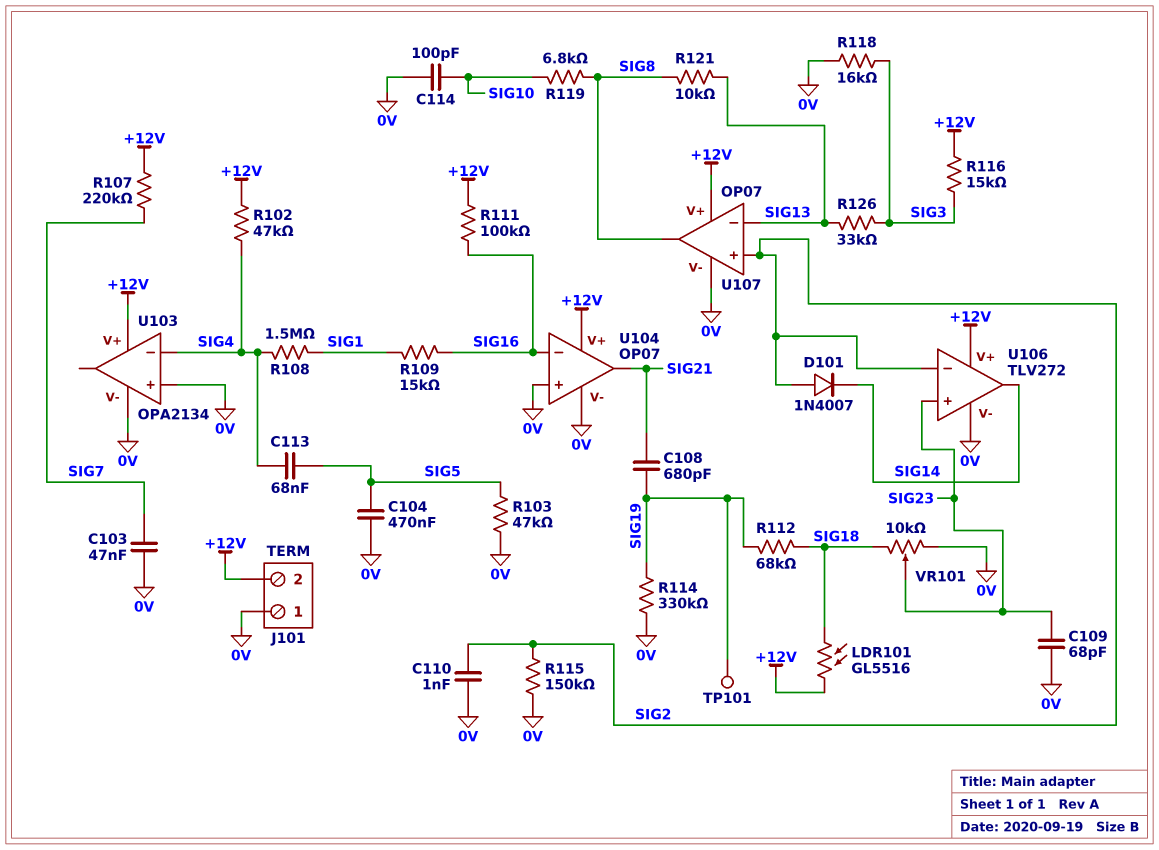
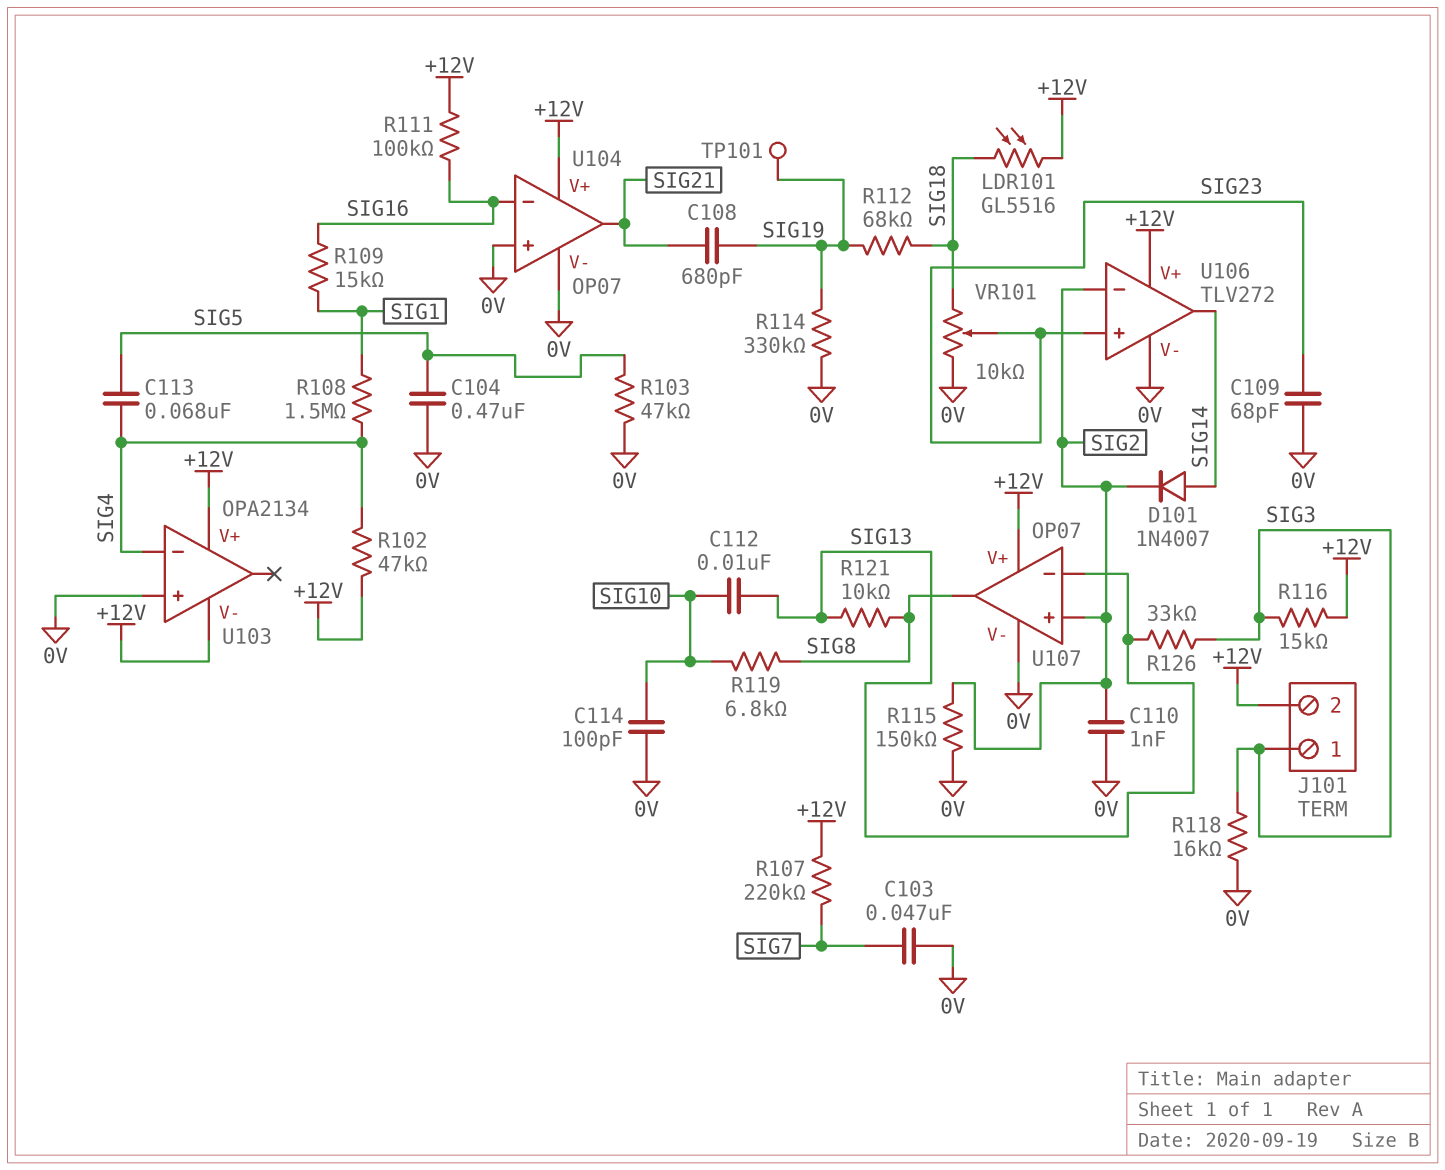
C112: none -> 10nF (SIG10, SIG13)
D101: diode 1N4007 (A SIG2, K SIG14) -> diode 1N4007 (A SIG14, K SIG2)
J101 pin 1: 0V -> SIG3
U103 pin V-: 0V -> +12V

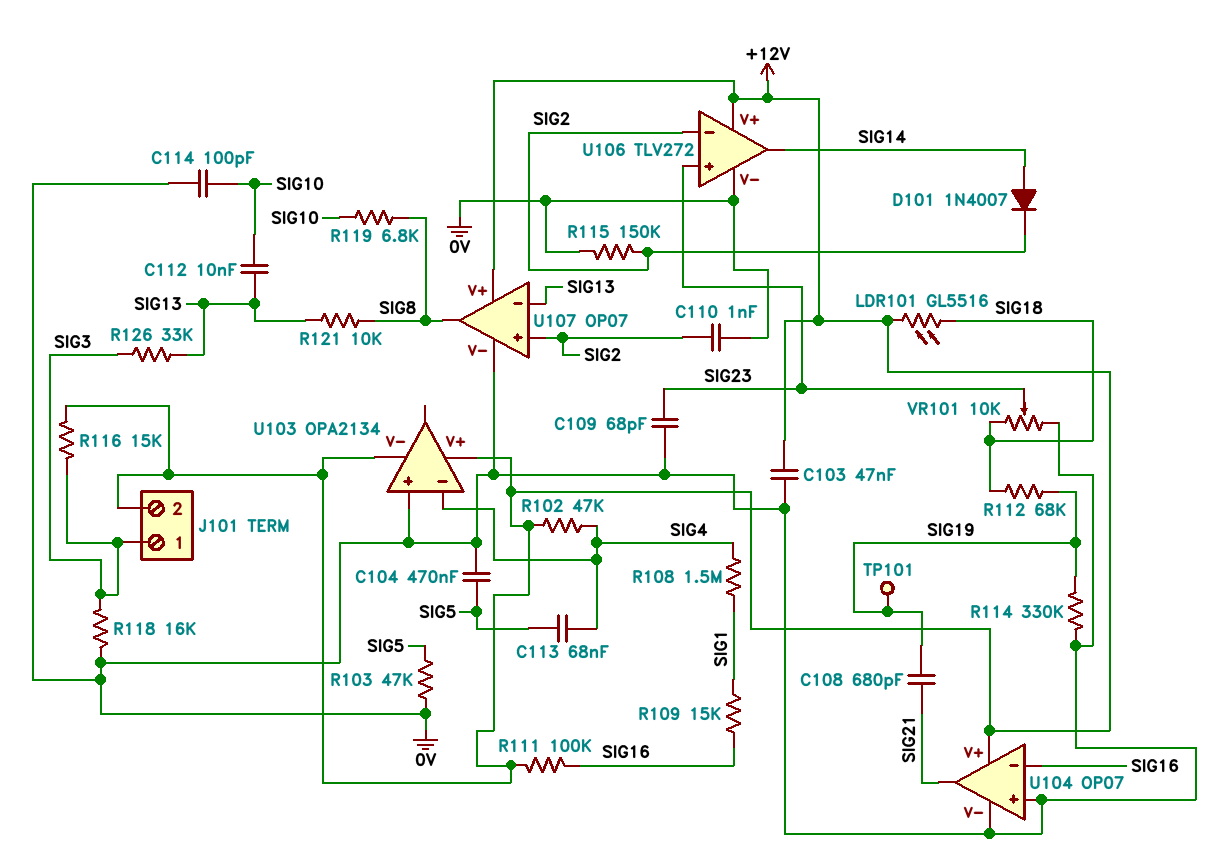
C103: 47nF (0V, SIG7) -> 47nF (+12V, 0V)
R107: 220k (+12V, SIG7) -> none

